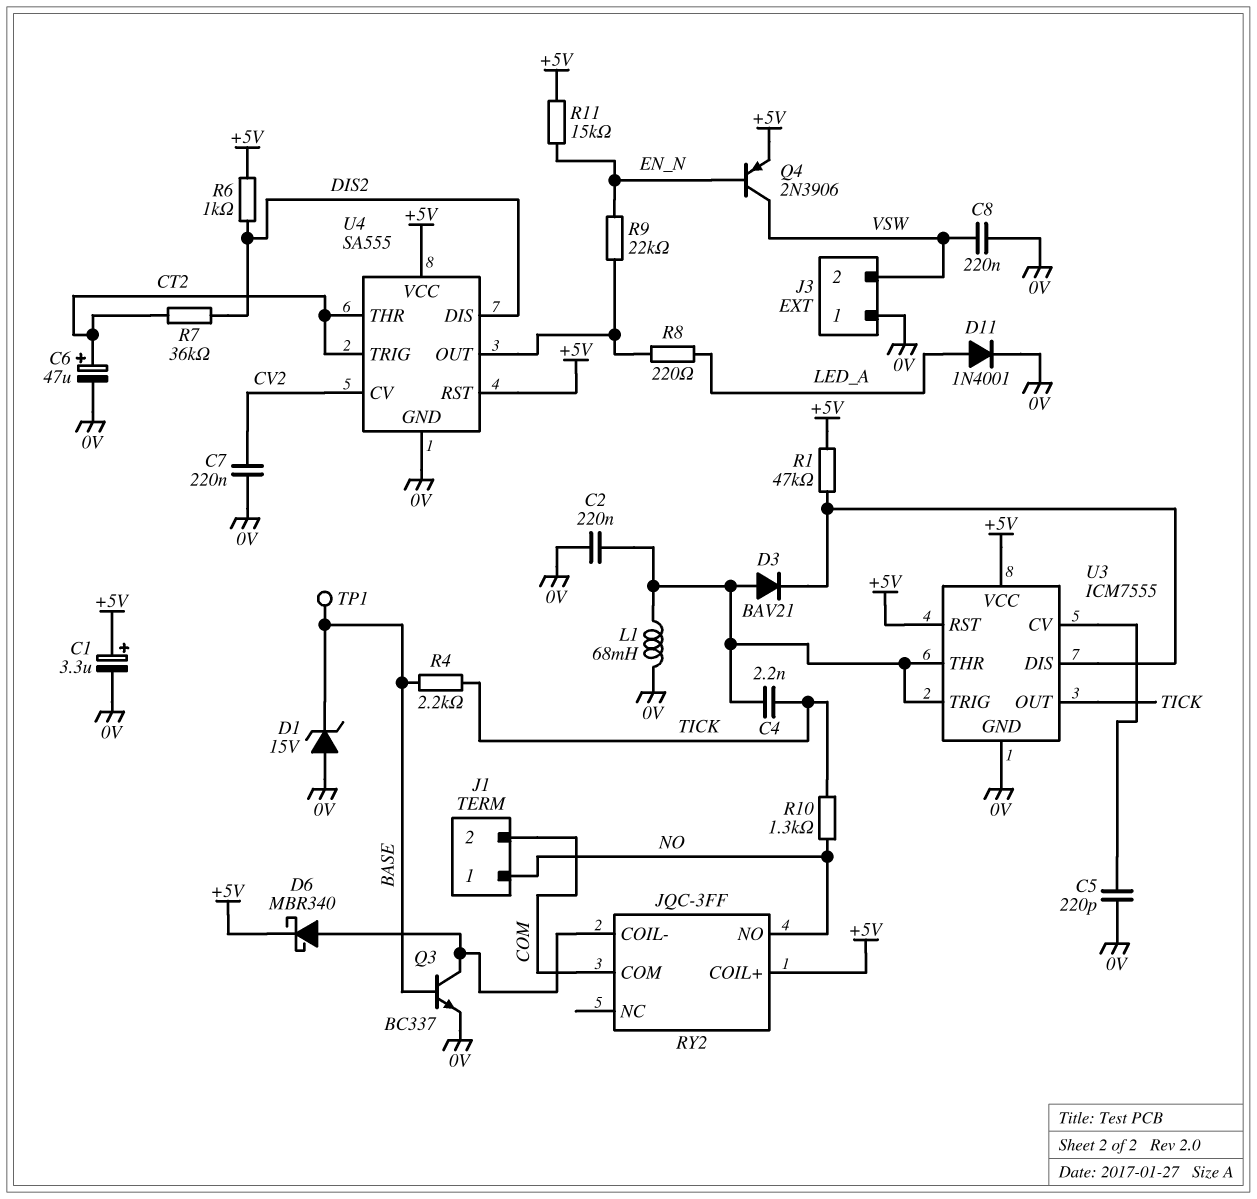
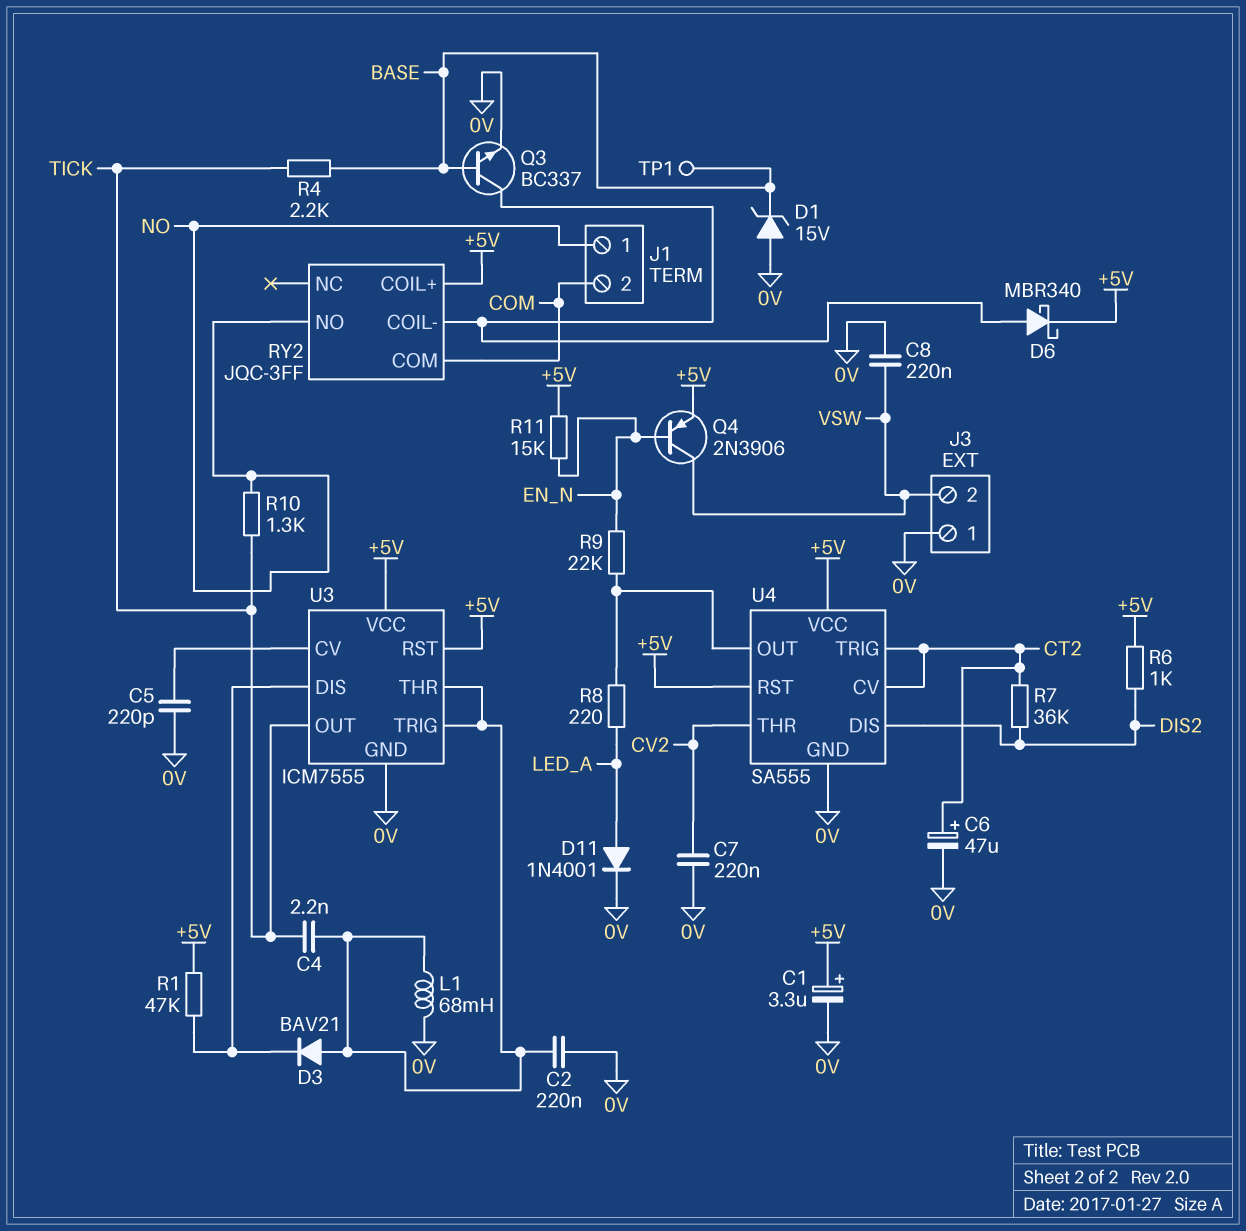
U4 pin CV: CV2 -> CT2
U4 pin THR: CT2 -> CV2

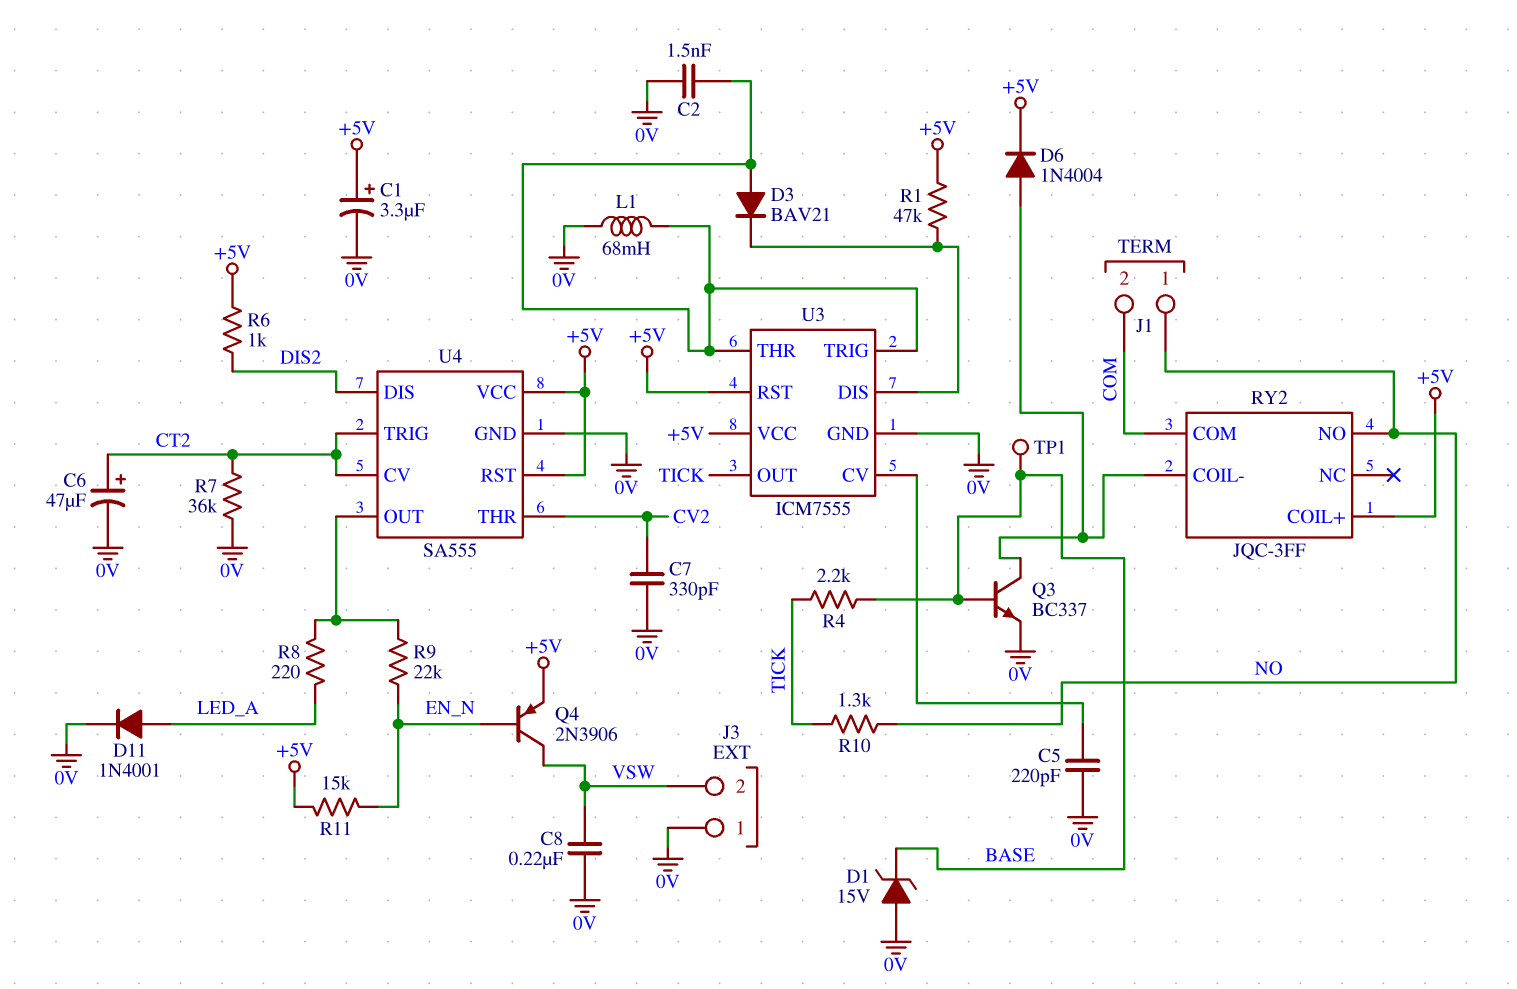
C2: 220nF (0V, U3/THR) -> 1.5nF (0V, U3/THR)
C4: 2.2nF (TICK, U3/THR) -> none
C7: 220nF (0V, CV2) -> 330pF (0V, CV2)
D6: schottky MBR340 (A RY2/COIL-, K +5V) -> diode 1N4004 (A RY2/COIL-, K +5V)
R7: 36k (CT2, DIS2) -> 36k (0V, CT2)

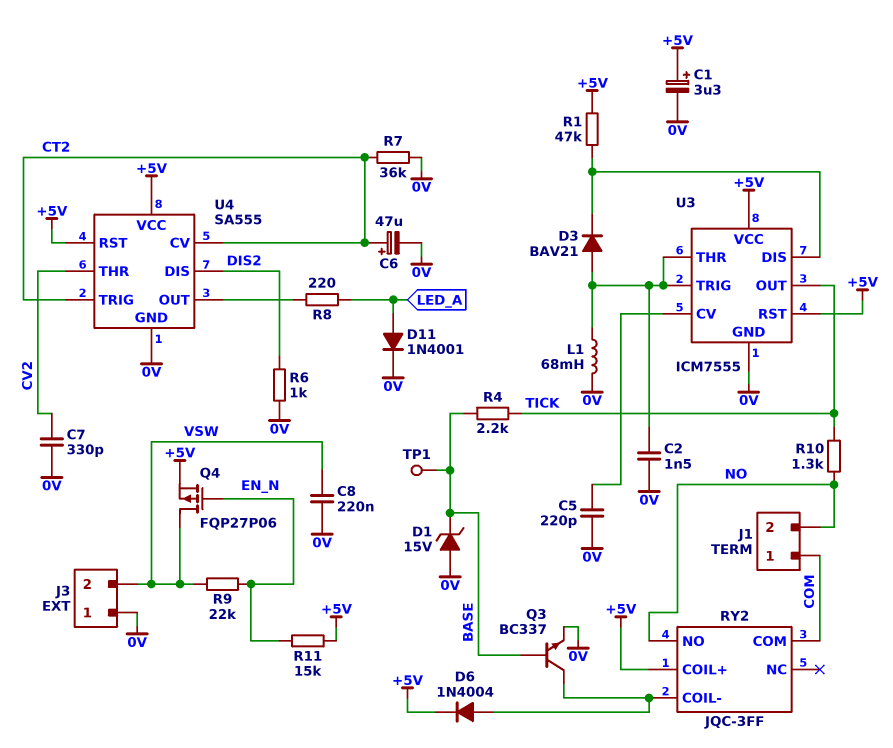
J1 pin 1: NO -> COM
J1 pin 2: COM -> NO
Q4: PNP 2N3906 (B EN_N, C VSW, E +5V) -> PMOS FQP27P06 (G EN_N, D VSW, S +5V)
R6: 1k (+5V, DIS2) -> 1k (0V, DIS2)
R9: 22k (EN_N, U4/OUT) -> 22k (EN_N, VSW)

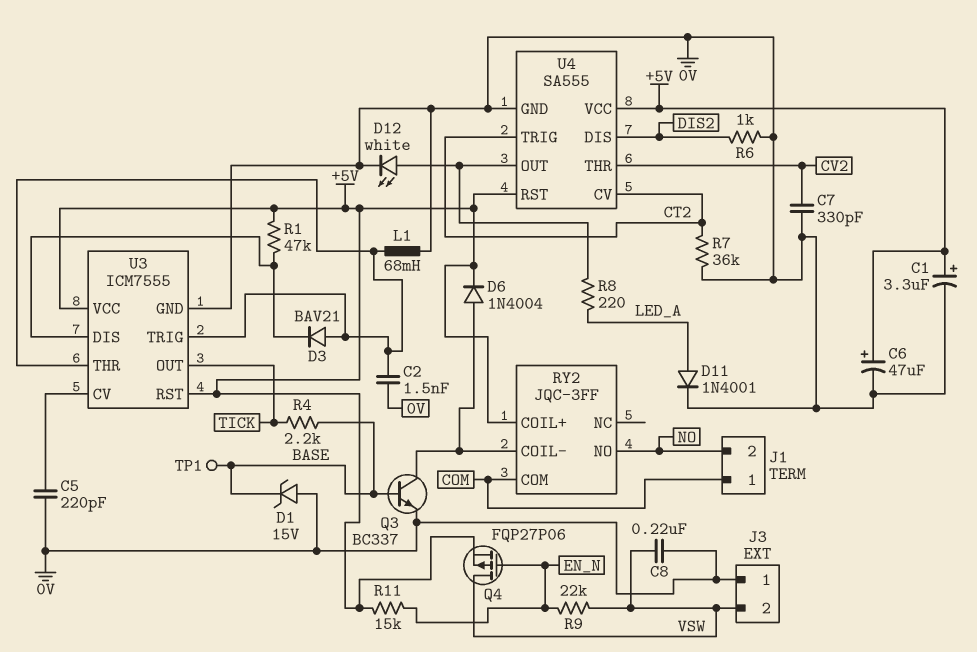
C6: 47uF (plus CT2, minus 0V) -> 47uF (plus +5V, minus 0V)
D12: none -> LED white (A U4/OUT, K 0V)
R10: 1.3k (NO, TICK) -> none

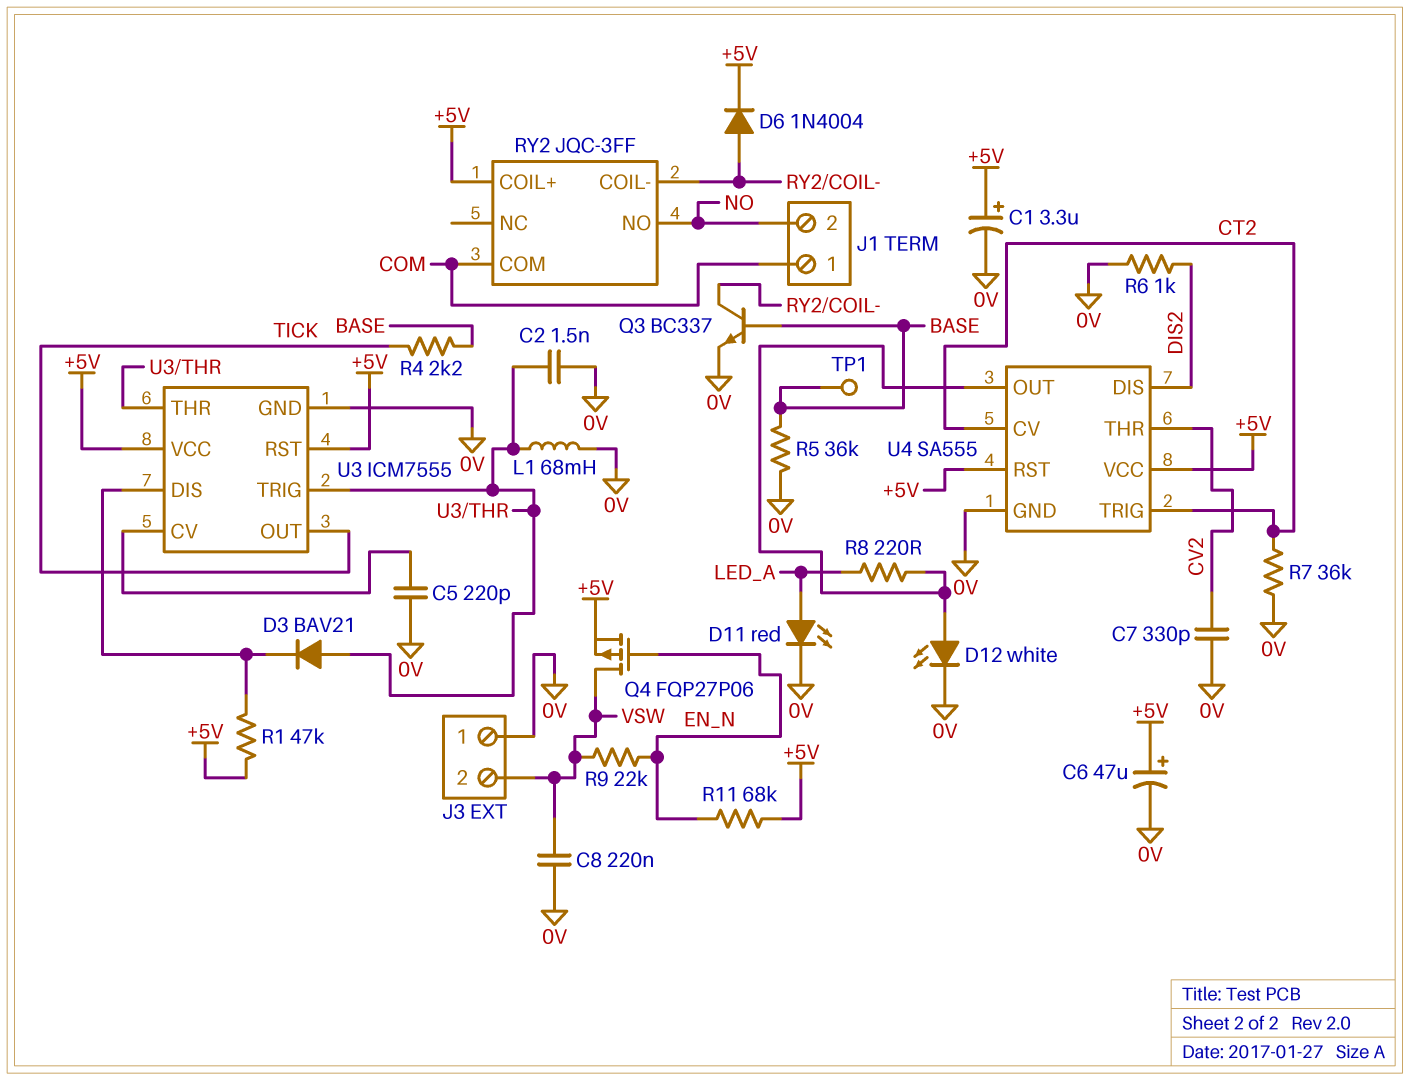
D1: zener 15V (A 0V, K BASE) -> none
D11: diode 1N4001 (A LED_A, K 0V) -> LED red (A LED_A, K 0V)
R5: none -> 36k (0V, BASE)
R11: 15k (+5V, EN_N) -> 68k (+5V, EN_N)

